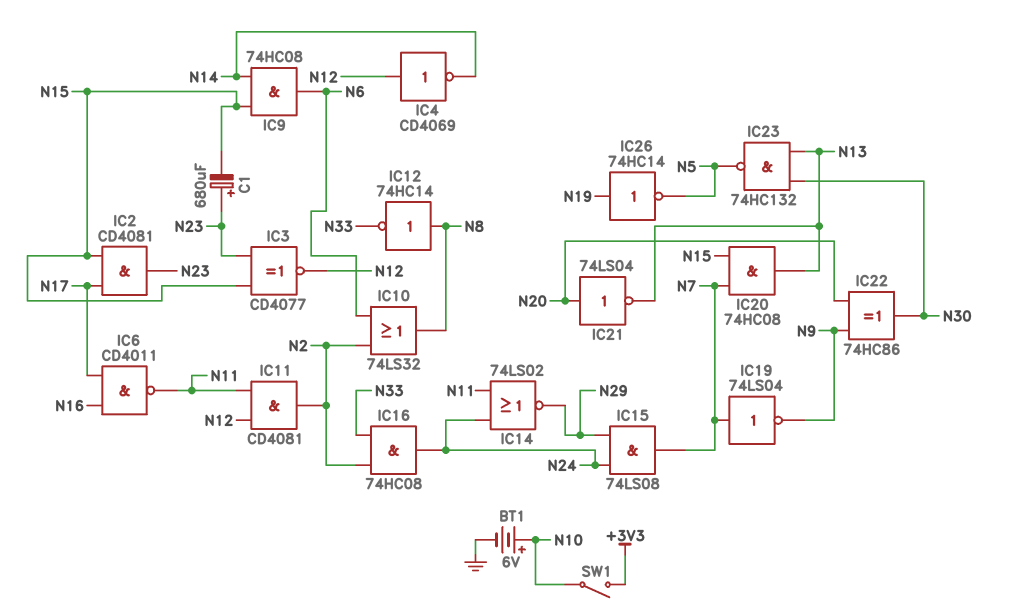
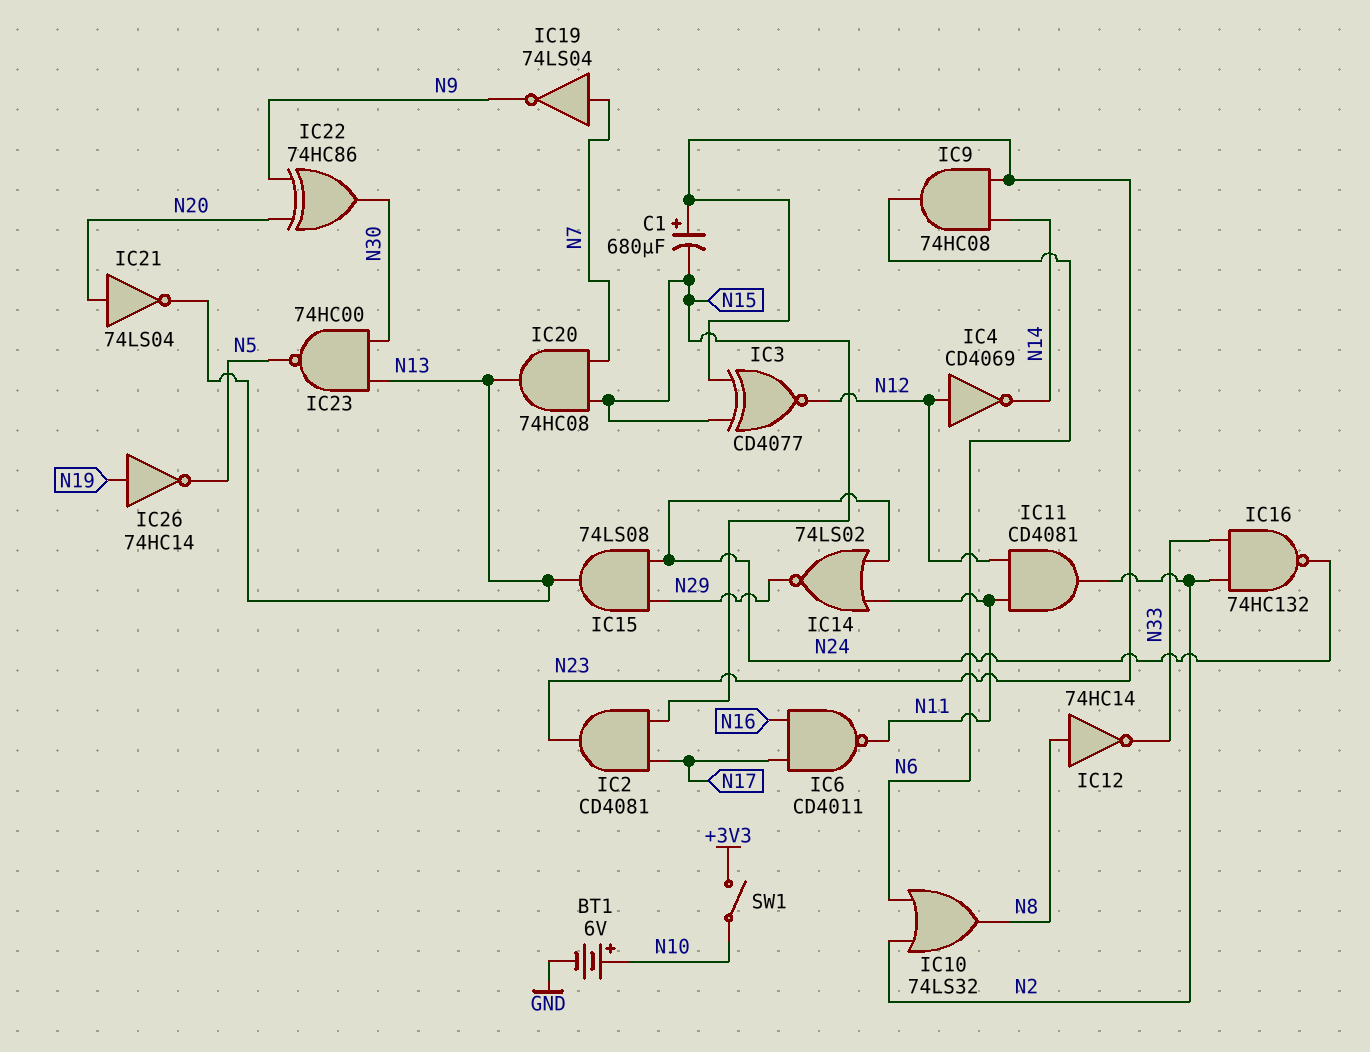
IC9: AND 74HC08 (in N14, in N15, out N6) -> AND 74HC08 (in N14, in N23, out N6)
IC15: AND 74LS08 (in N24, in N29, out N7) -> AND 74LS08 (in N24, in N29, out N13)
IC16: AND 74HC08 (in N2, in N33, out N24) -> NAND 74HC132 (in N2, in N33, out N24)
IC23: NAND 74HC132 (in N13, in N30, out N5) -> NAND 74HC00 (in N13, in N30, out N5)

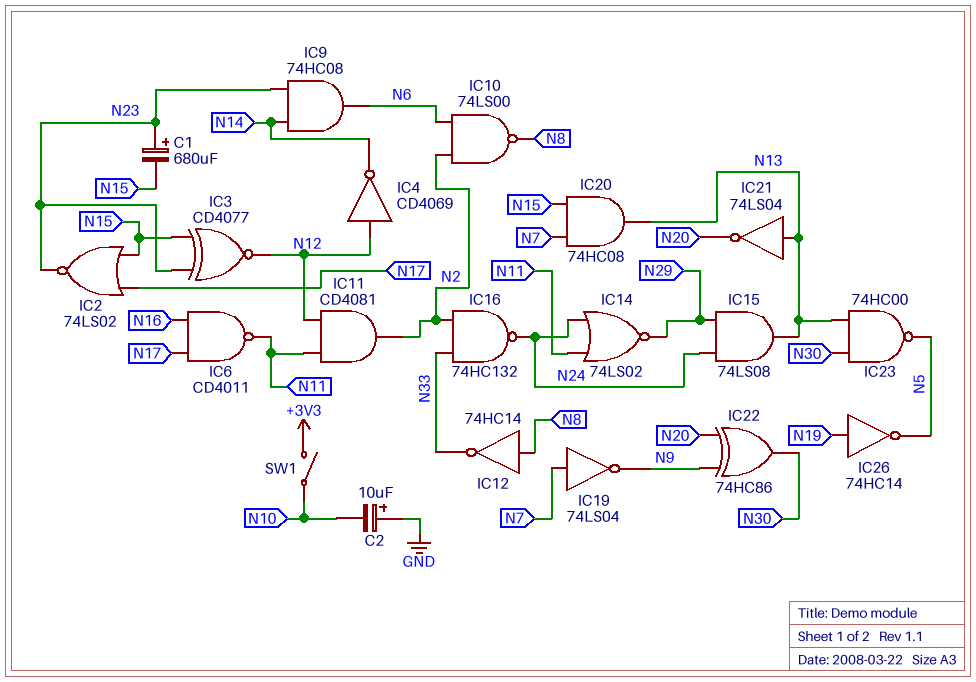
BT1: 6V (plus N10, minus GND) -> none
C2: none -> 10uF (plus GND, minus N10)
IC2: AND CD4081 (in N15, in N17, out N23) -> NOR 74LS02 (in N15, in N17, out N23)
IC10: OR 74LS32 (in N2, in N6, out N8) -> NAND 74LS00 (in N2, in N6, out N8)
IC21: NOT 74LS04 (in N20, out N13) -> NOT 74LS04 (in N13, out N20)

